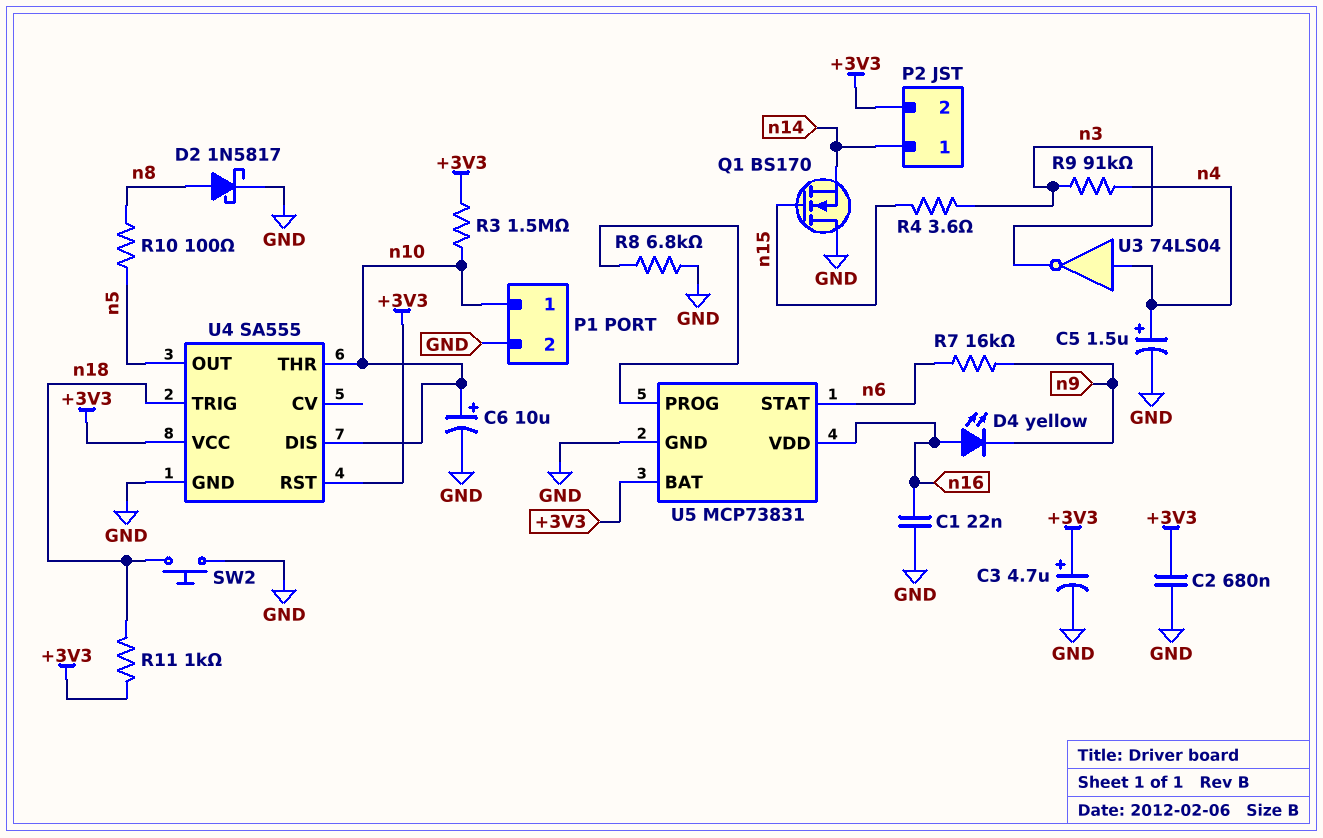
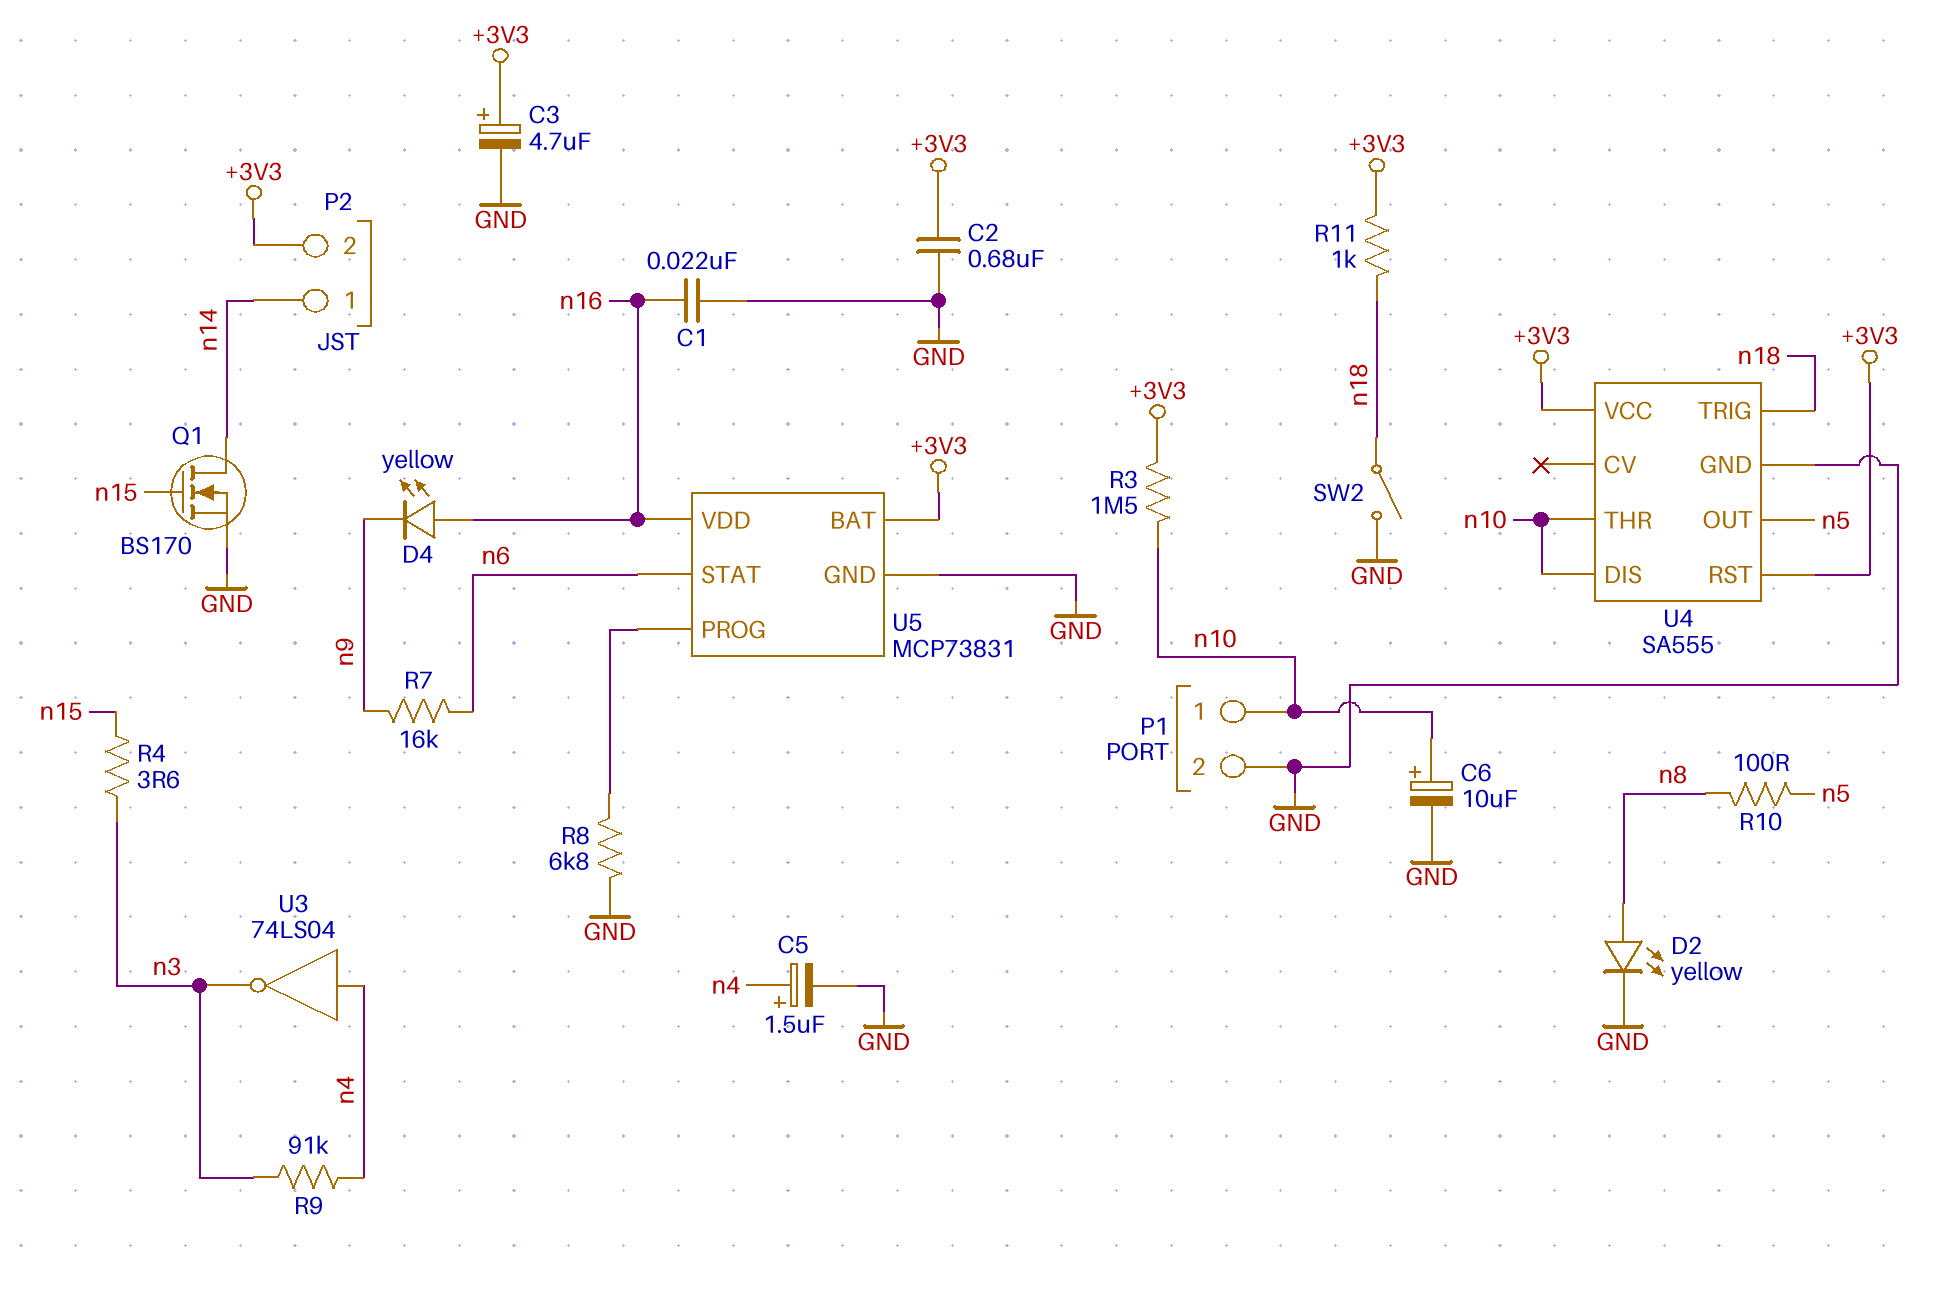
D2: schottky 1N5817 (A n8, K GND) -> LED yellow (A n8, K GND)
Q1: NMOS BS170 (G n15, D GND, S n14) -> NMOS BS170 (G n15, D n14, S GND)
SW2: button (GND, n18) -> switch (GND, n18)

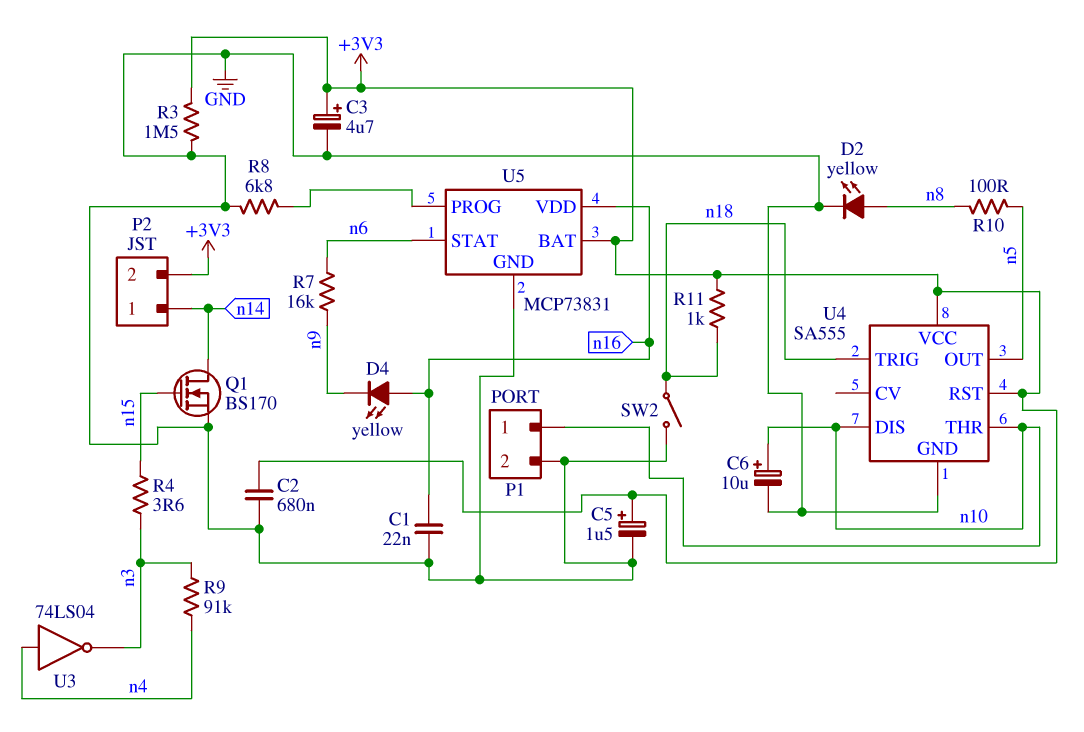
C5: 1.5uF (plus n4, minus GND) -> 1.5uF (plus +3V3, minus GND)
R3: 1.5M (+3V3, n10) -> 1.5M (+3V3, GND)

